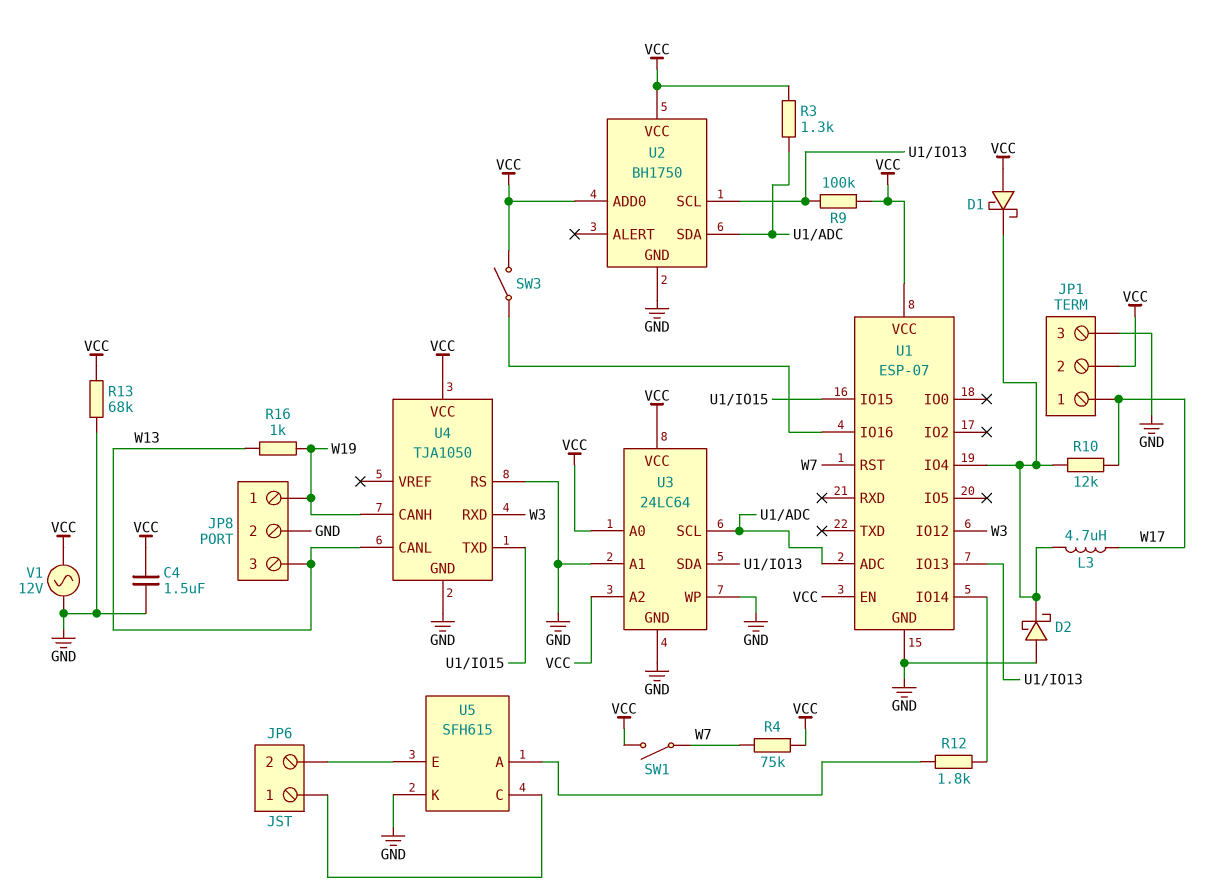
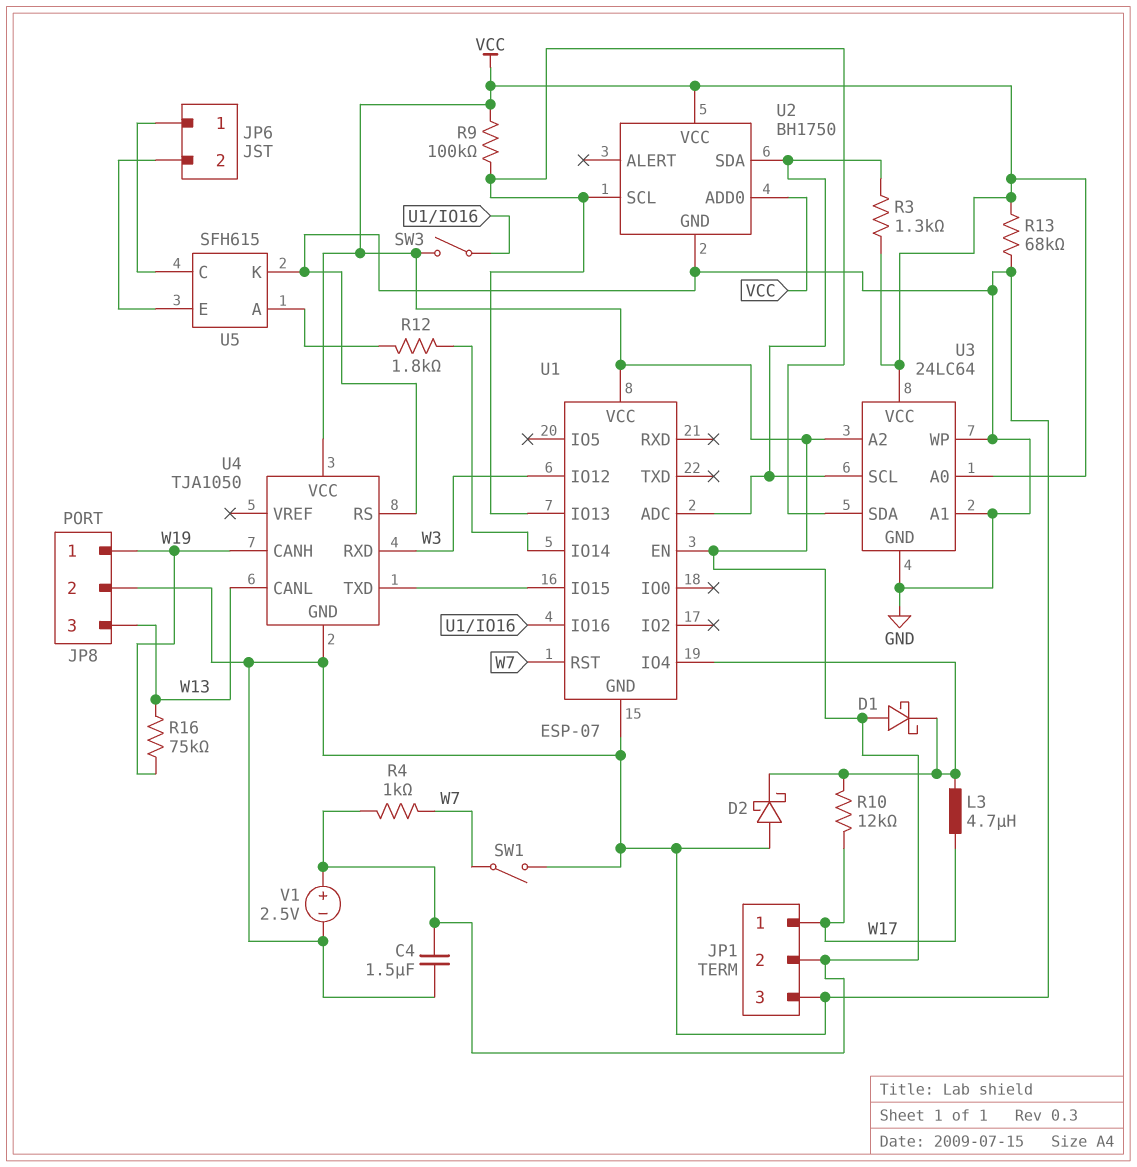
R4: 75k (VCC, W7) -> 1k (VCC, W7)
R16: 1k (W13, W19) -> 75k (W13, W19)
SW1: switch (VCC, W7) -> switch (GND, W7)
V1: AC 12V (GND, VCC) -> 2.5V (plus VCC, minus GND)

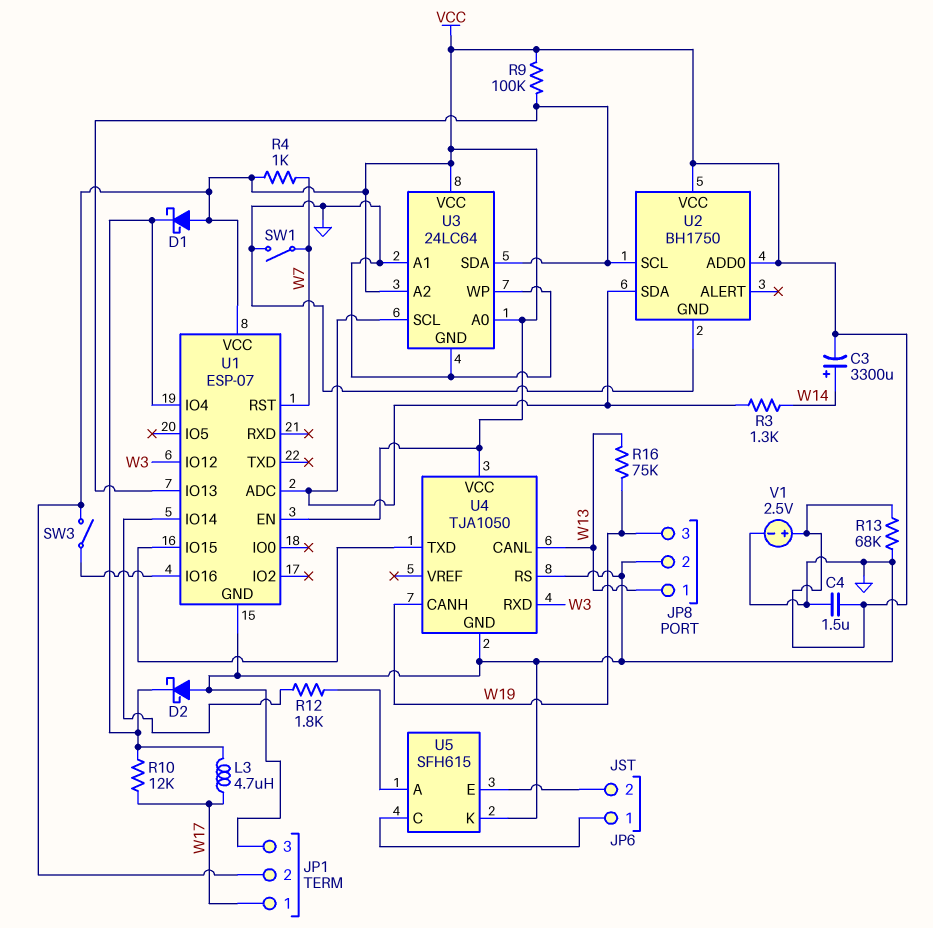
C3: none -> 3300uF (plus W14, minus VCC)
JP8 pin 1: W19 -> W13
JP8 pin 3: W13 -> W19
R3: 1.3k (U1/ADC, VCC) -> 1.3k (U1/ADC, W14)

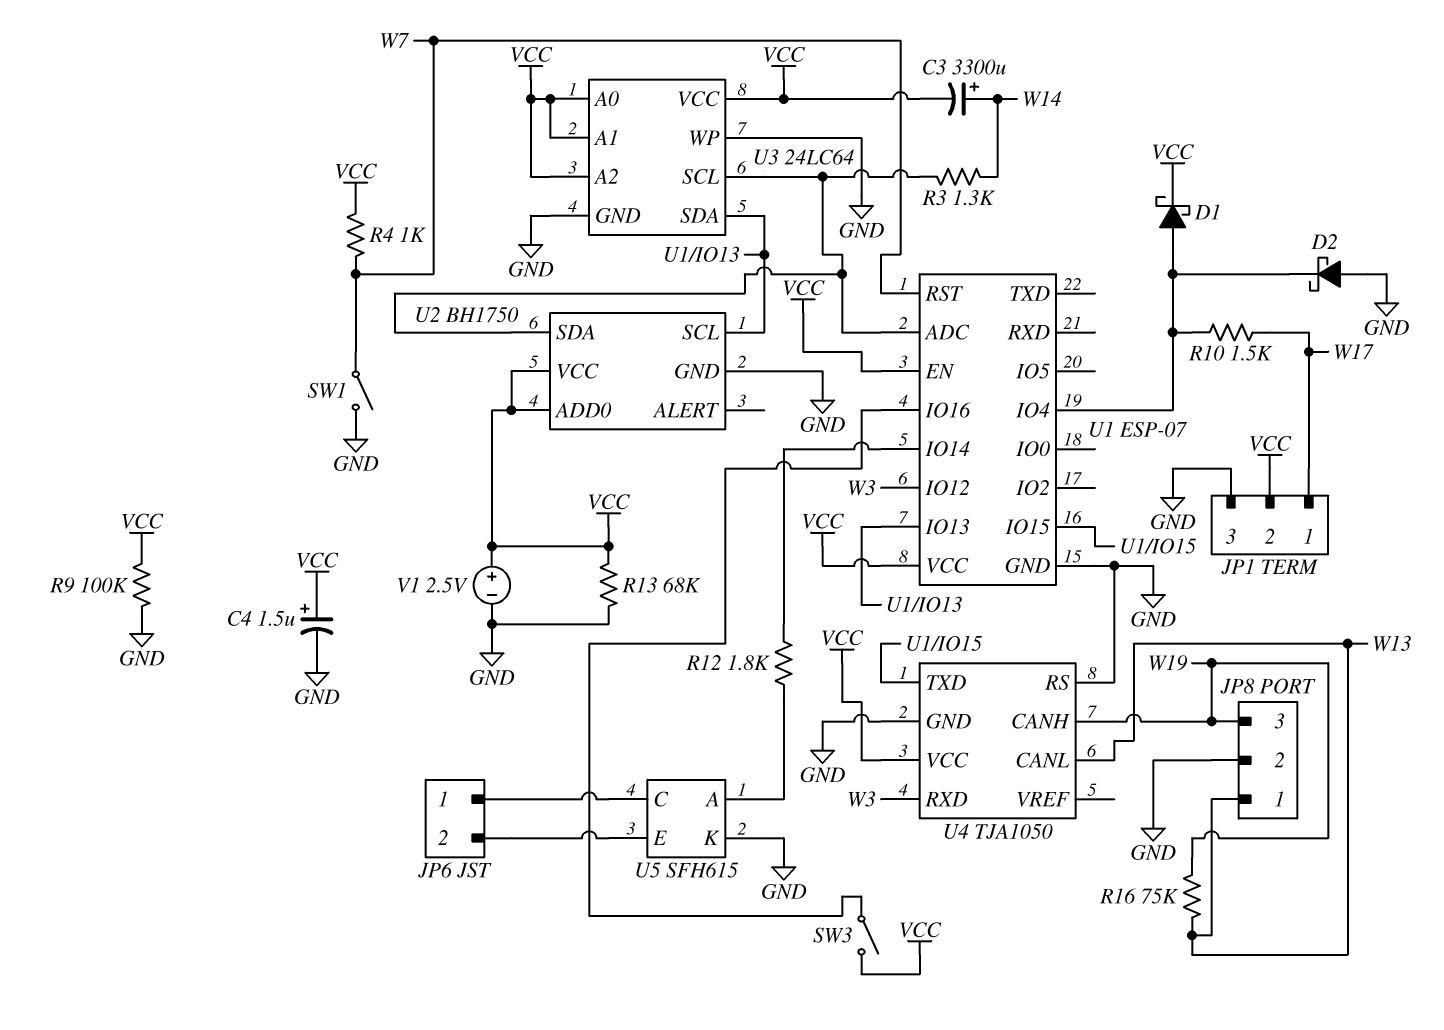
C4: 1.5uF (GND, VCC) -> 1.5uF (plus VCC, minus GND)
D1: schottky (A VCC, K U1/IO4) -> schottky (A U1/IO4, K VCC)
L3: 4.7uH (U1/IO4, W17) -> none
R9: 100k (U1/IO13, VCC) -> 100k (GND, VCC)
R10: 12k (U1/IO4, W17) -> 1.5k (U1/IO4, W17)
U3 pin A1: GND -> VCC

